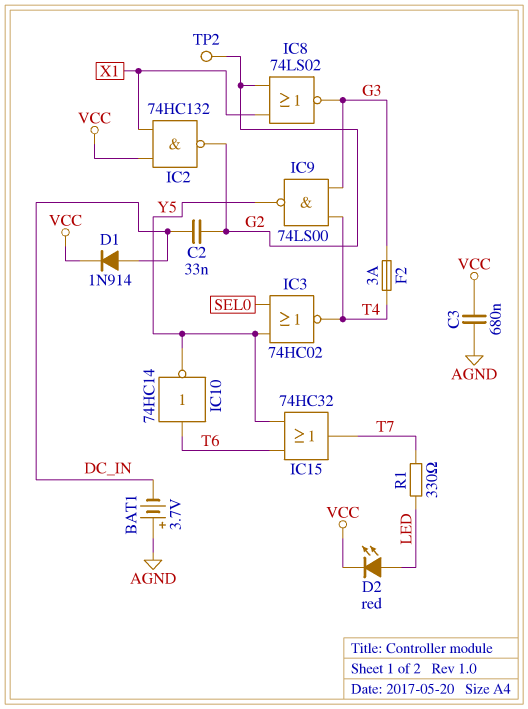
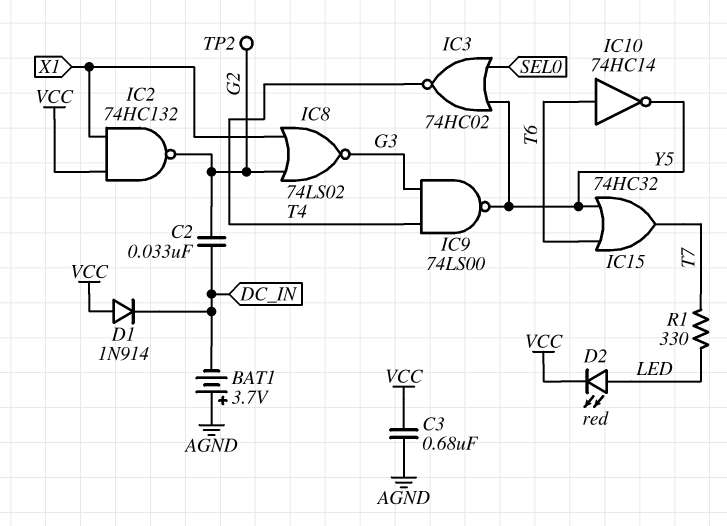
D1: diode 1N914 (A DC_IN, K VCC) -> diode 1N914 (A VCC, K DC_IN)
F2: 3A (G3, T4) -> none

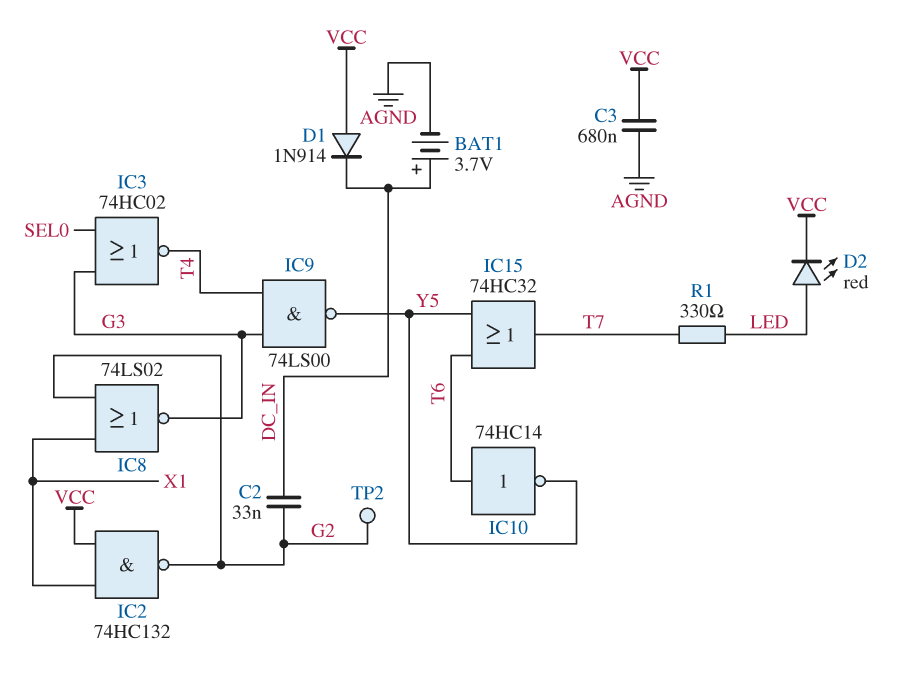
BAT1: 3.7V (plus AGND, minus DC_IN) -> 3.7V (plus DC_IN, minus AGND)
IC3: NOR 74HC02 (in SEL0, in Y5, out T4) -> NOR 74HC02 (in G3, in SEL0, out T4)

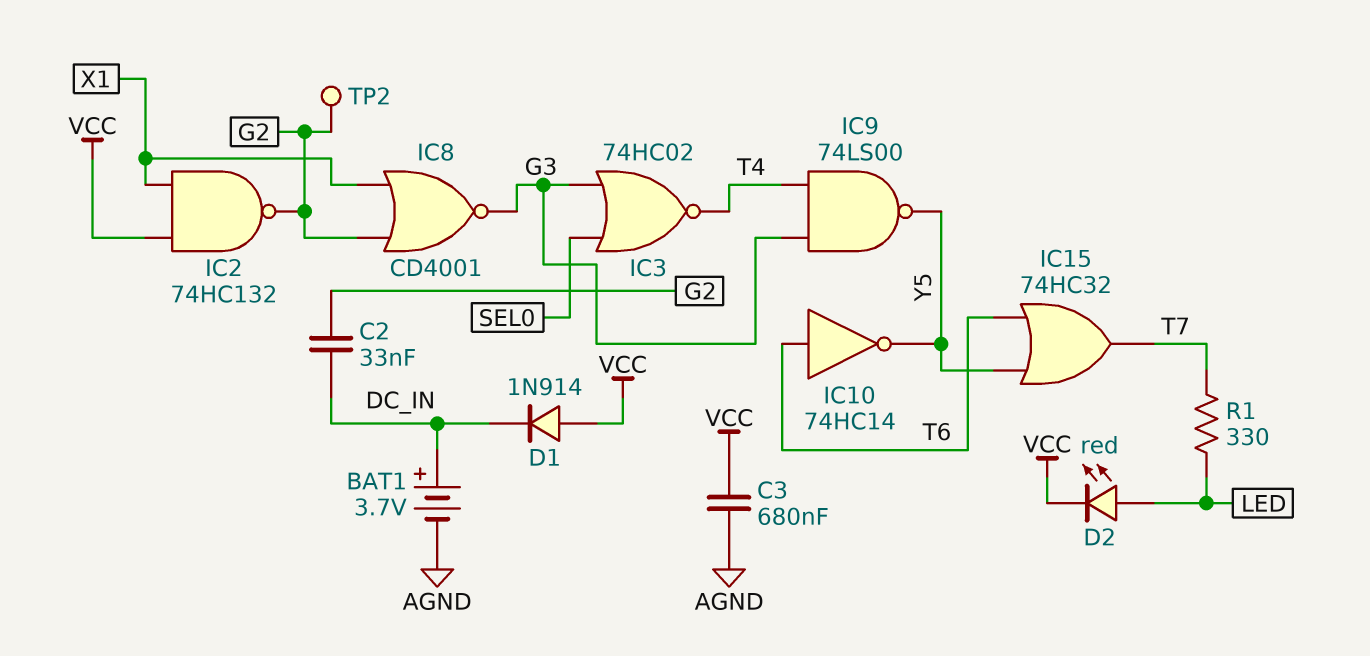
IC8: NOR 74LS02 (in G2, in X1, out G3) -> NOR CD4001 (in G2, in X1, out G3)

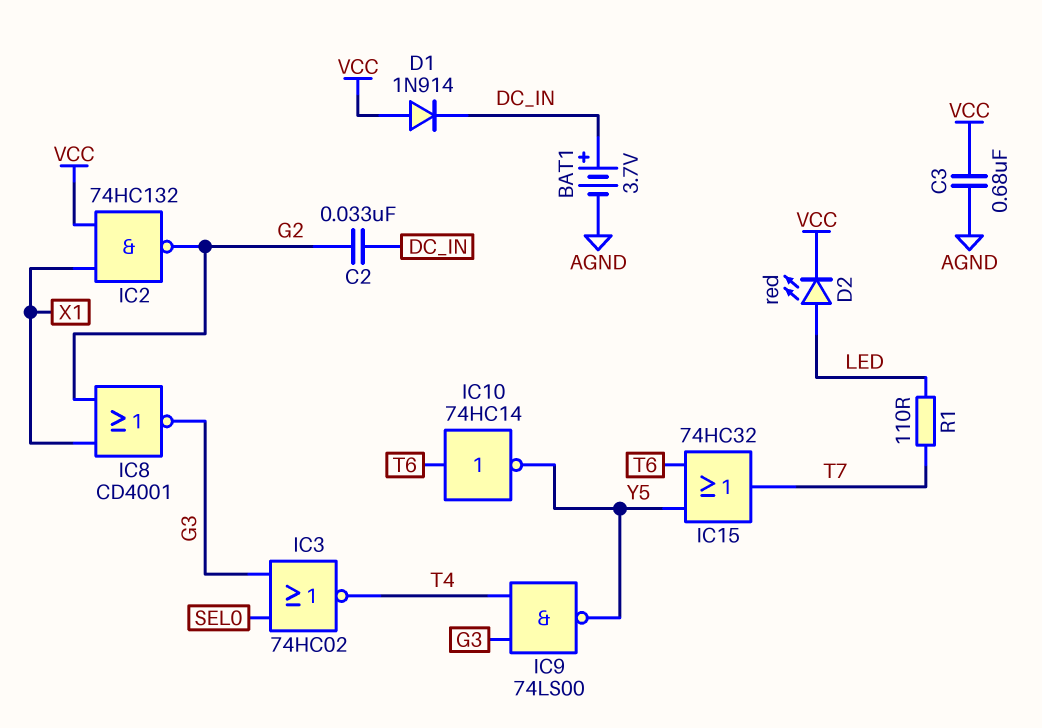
R1: 330 (LED, T7) -> 110 (LED, T7)
TP2: test point (G2) -> none

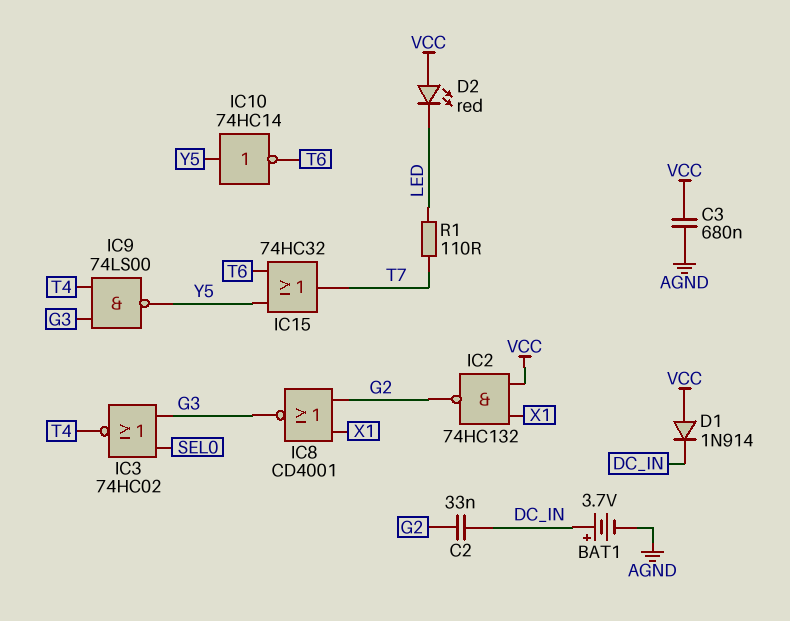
D2: LED red (A LED, K VCC) -> LED red (A VCC, K LED)
IC10: NOT 74HC14 (in T6, out Y5) -> NOT 74HC14 (in Y5, out T6)

